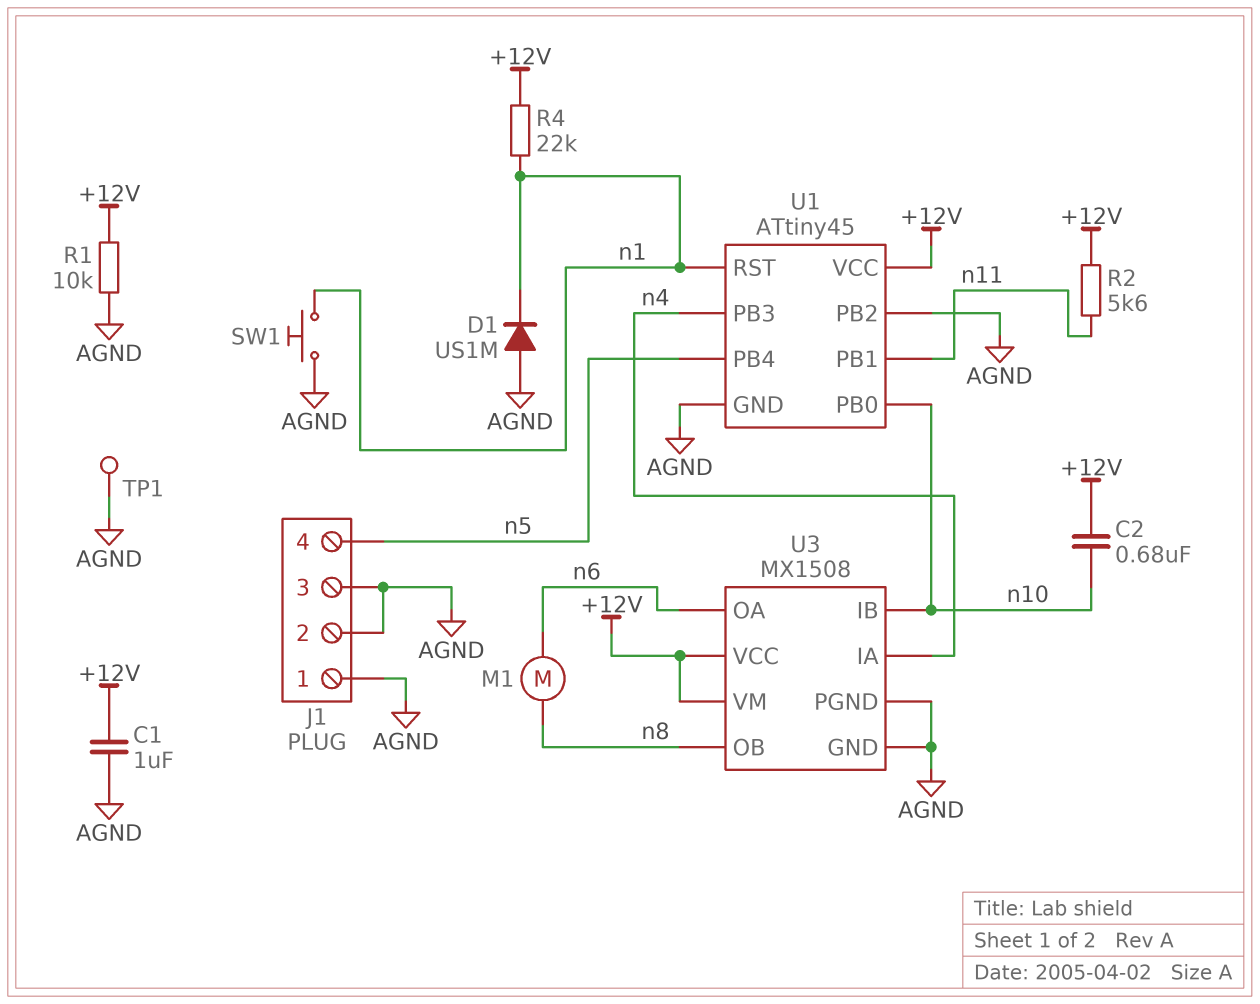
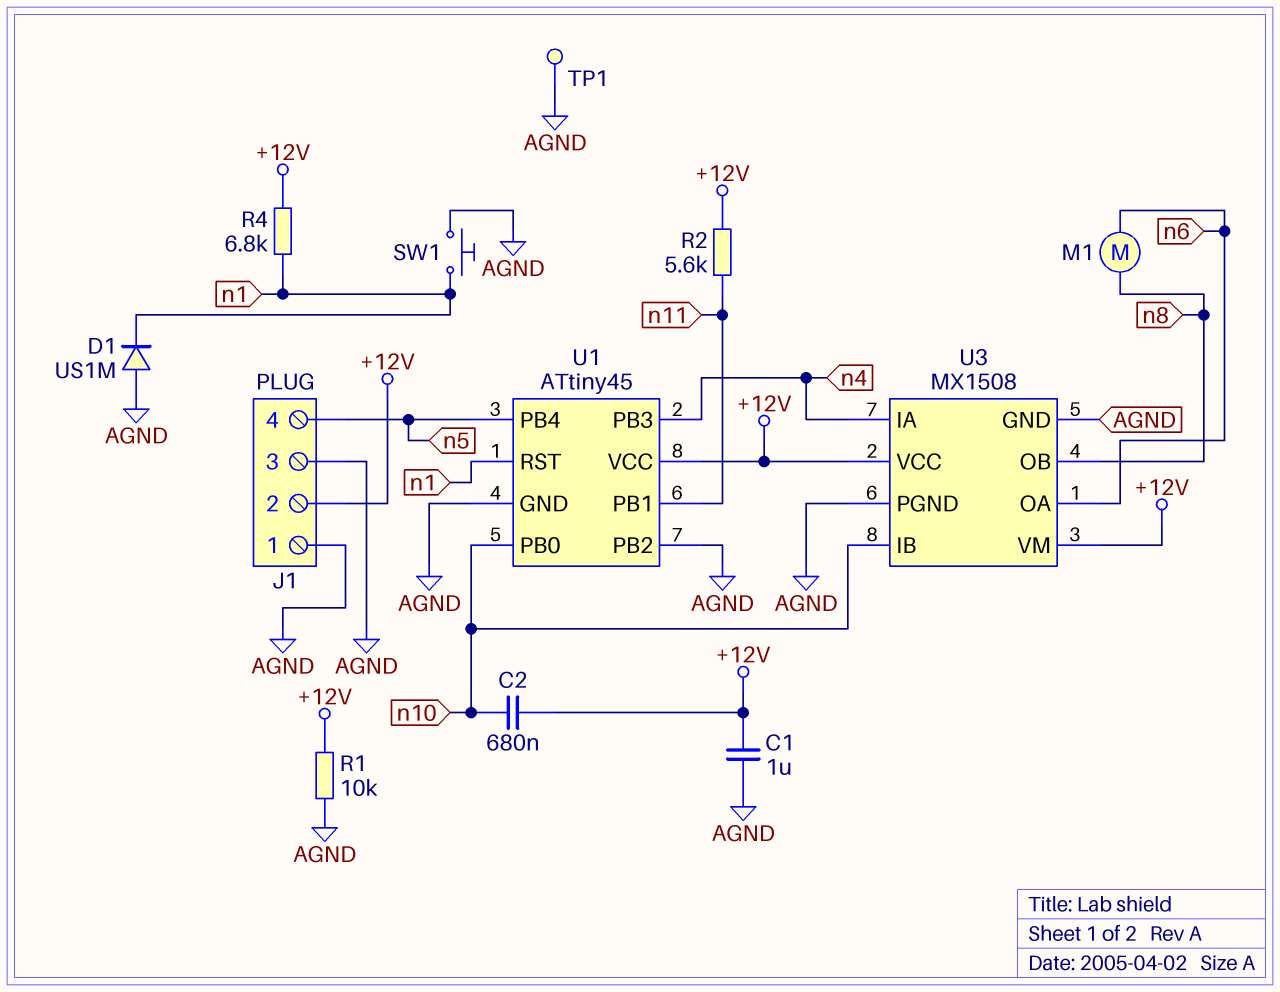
J1 pin 2: AGND -> +12V
R4: 22k (+12V, n1) -> 6.8k (+12V, n1)

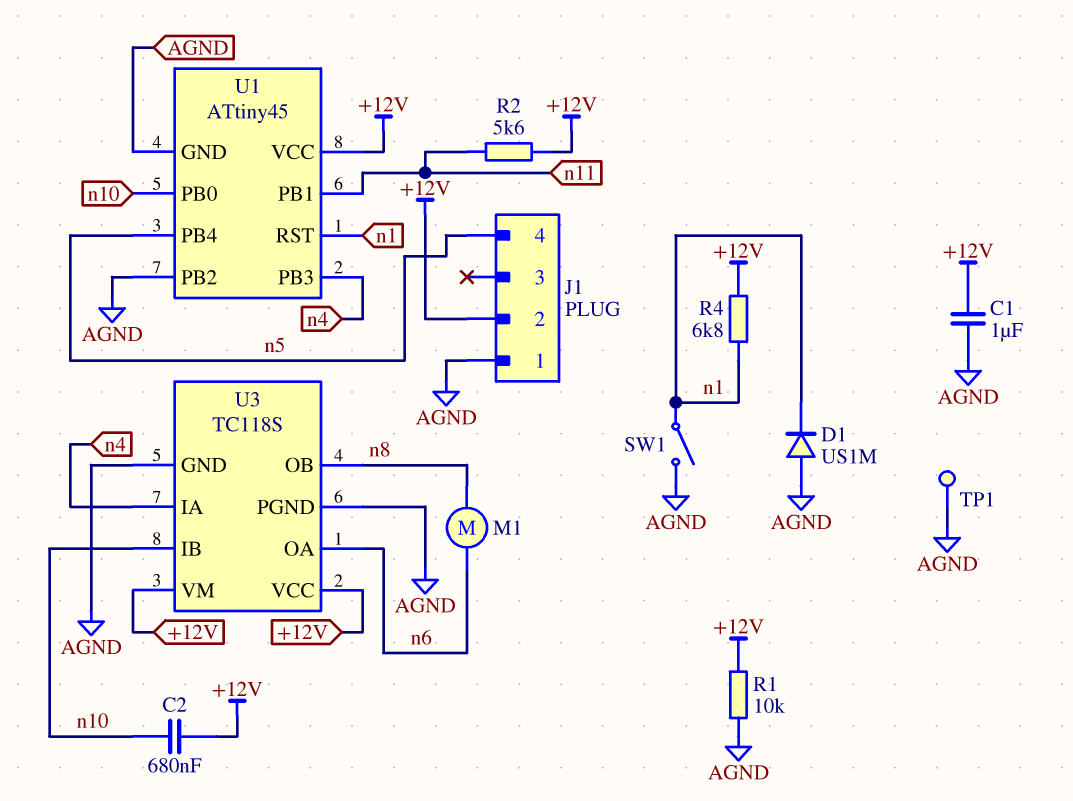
J1 pin 3: AGND -> none
SW1: button (AGND, n1) -> switch (AGND, n1)
U3: MX1508 -> TC118S

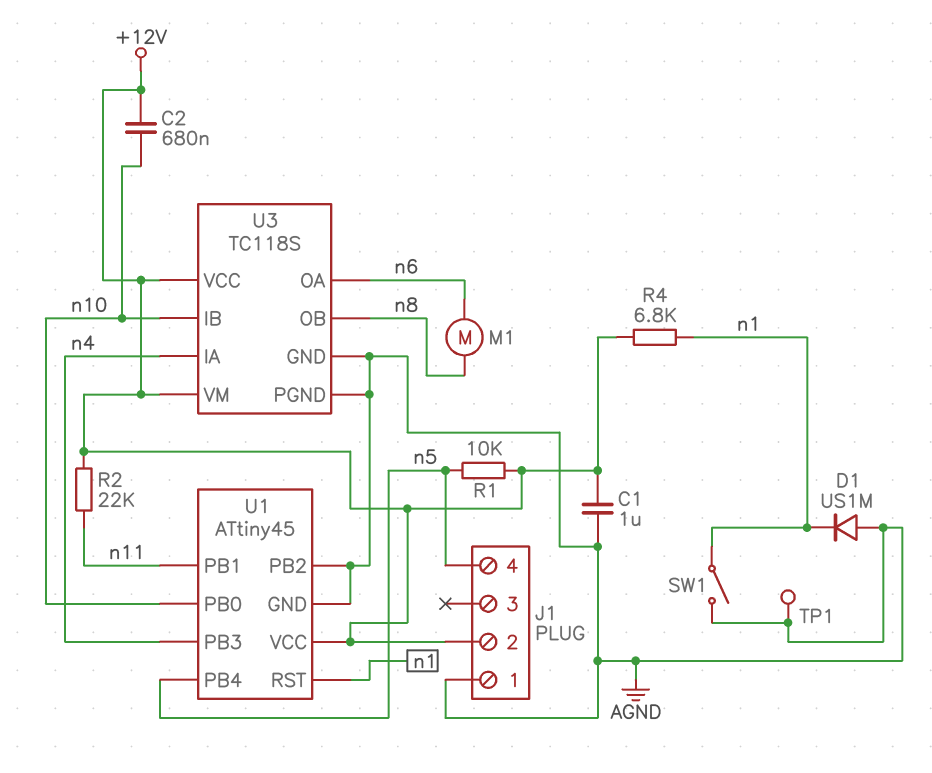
R1: 10k (+12V, AGND) -> 10k (+12V, n5)
R2: 5.6k (+12V, n11) -> 22k (+12V, n11)

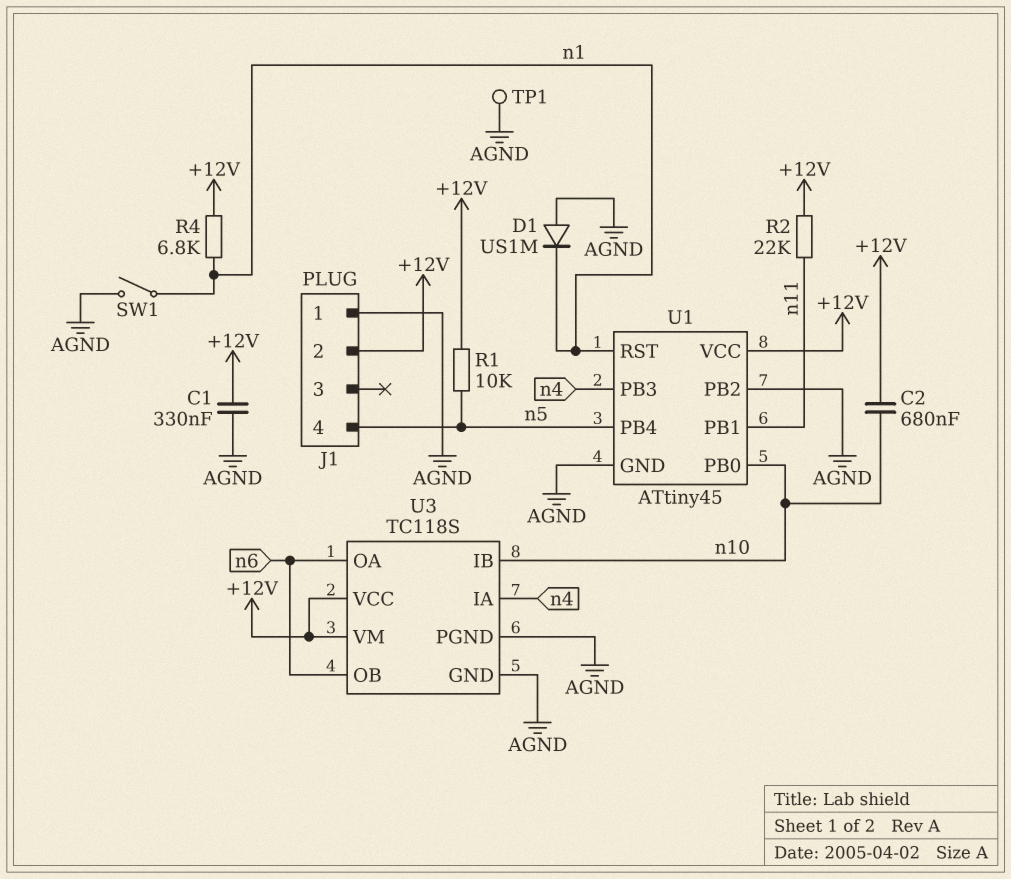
C1: 1uF (+12V, AGND) -> 330nF (+12V, AGND)
M1: motor (n6, n8) -> none
U3 pin OB: n8 -> n6

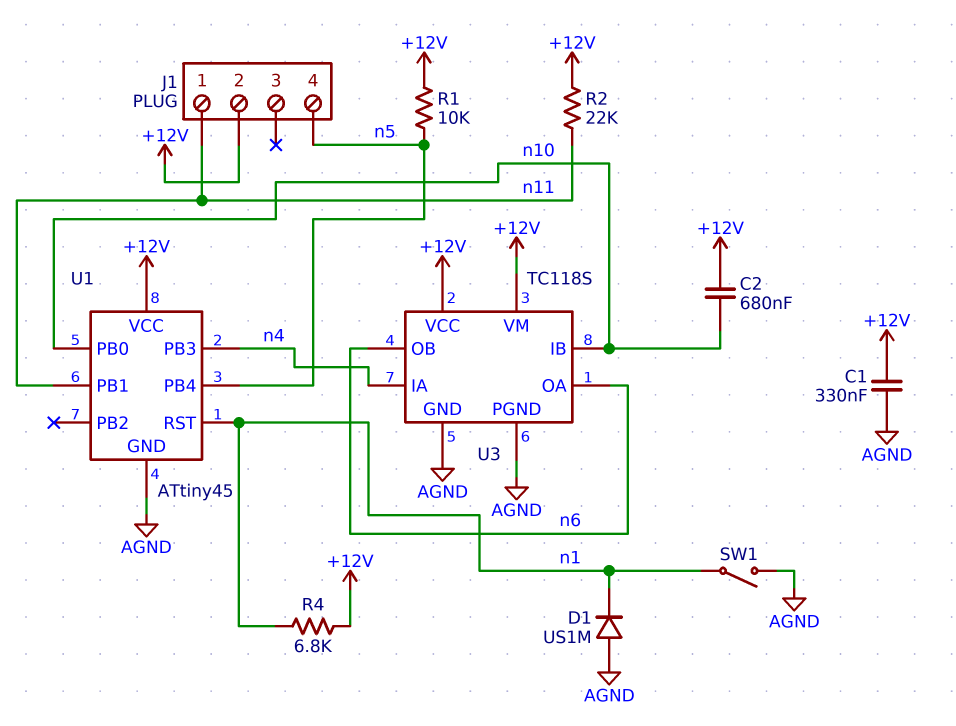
J1 pin 1: AGND -> n11
TP1: test point (AGND) -> none
U1 pin PB2: AGND -> none

